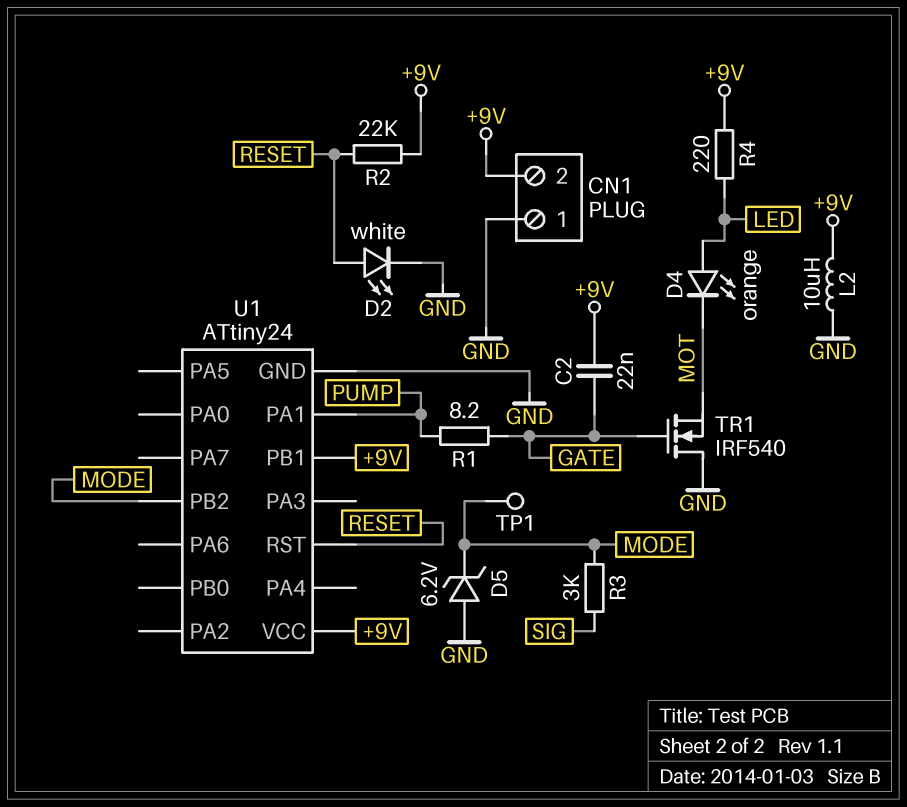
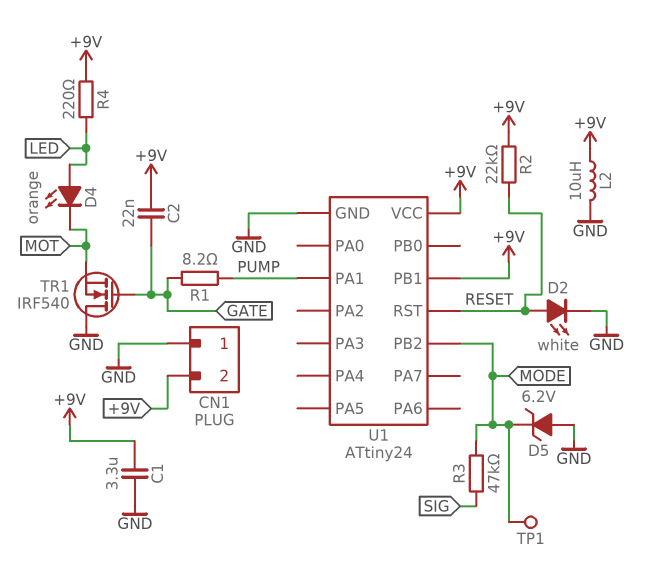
C1: none -> 3.3uF (+9V, GND)
R3: 3k (MODE, SIG) -> 47k (MODE, SIG)

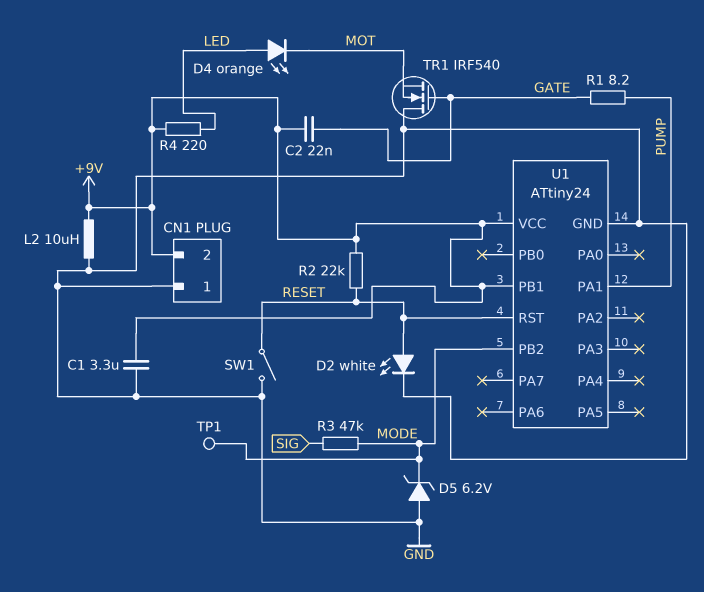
SW1: none -> switch (GND, RESET)

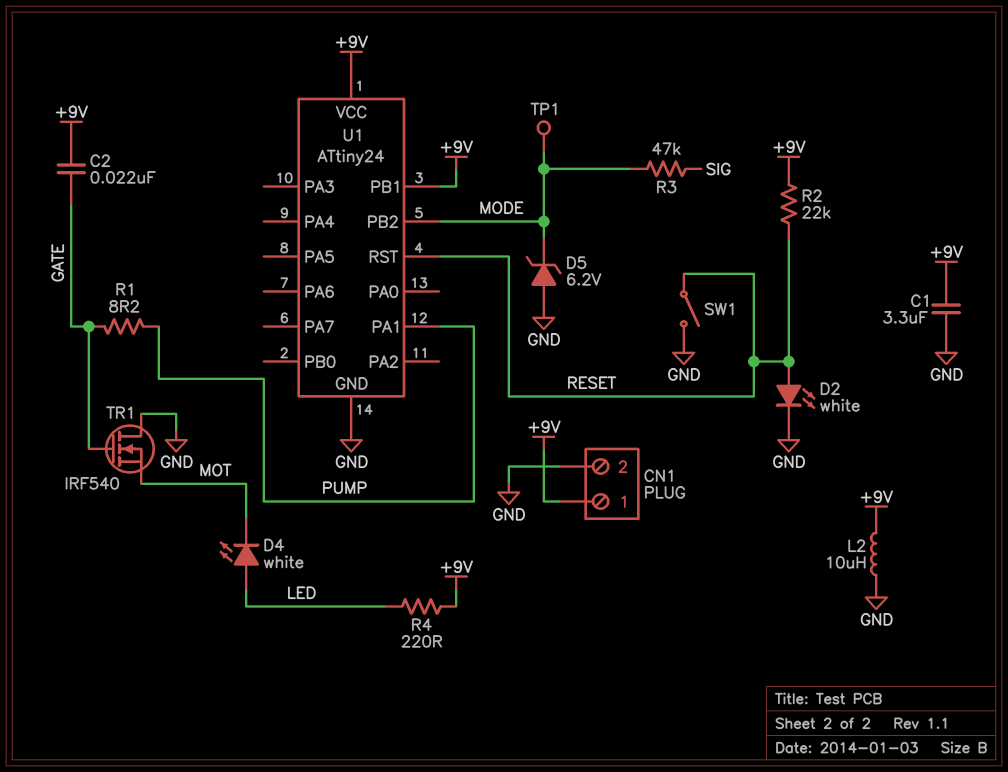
CN1 pin 1: GND -> +9V
CN1 pin 2: +9V -> GND
D4: LED orange (A LED, K MOT) -> LED white (A LED, K MOT)

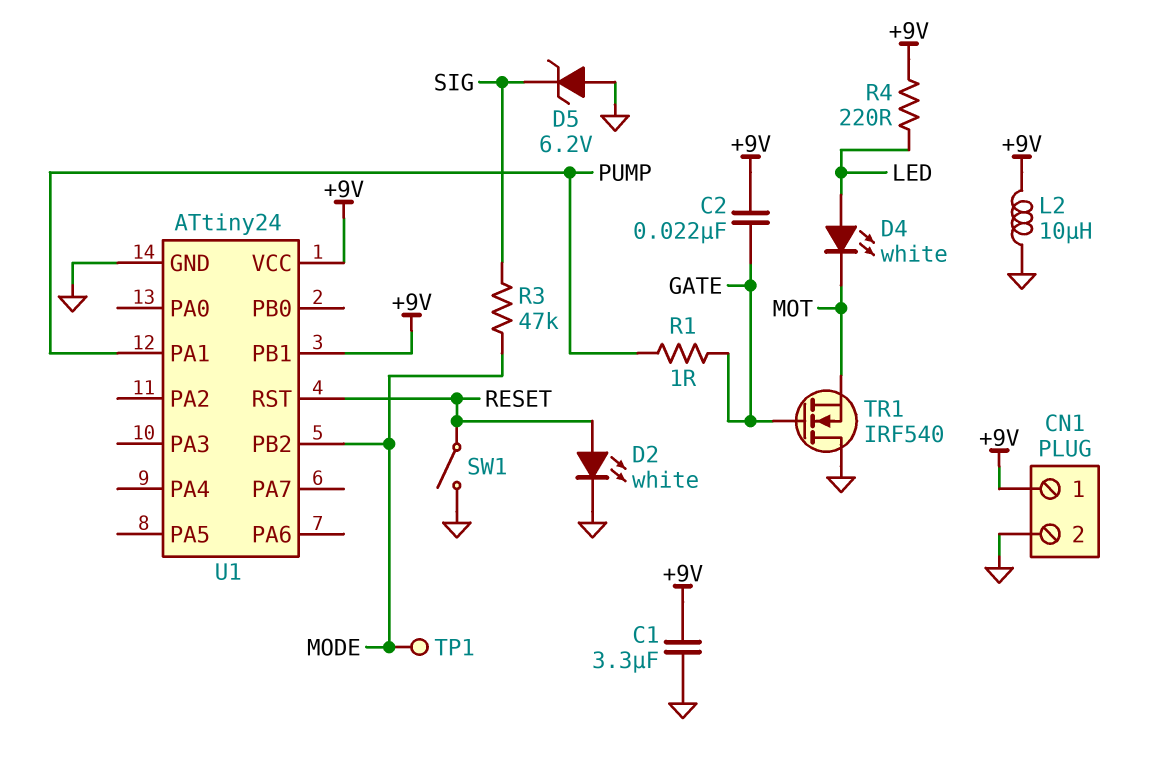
D5: zener 6.2V (A GND, K MODE) -> zener 6.2V (A GND, K SIG)
R1: 8.2 (GATE, PUMP) -> 1 (GATE, PUMP)
R2: 22k (+9V, RESET) -> none

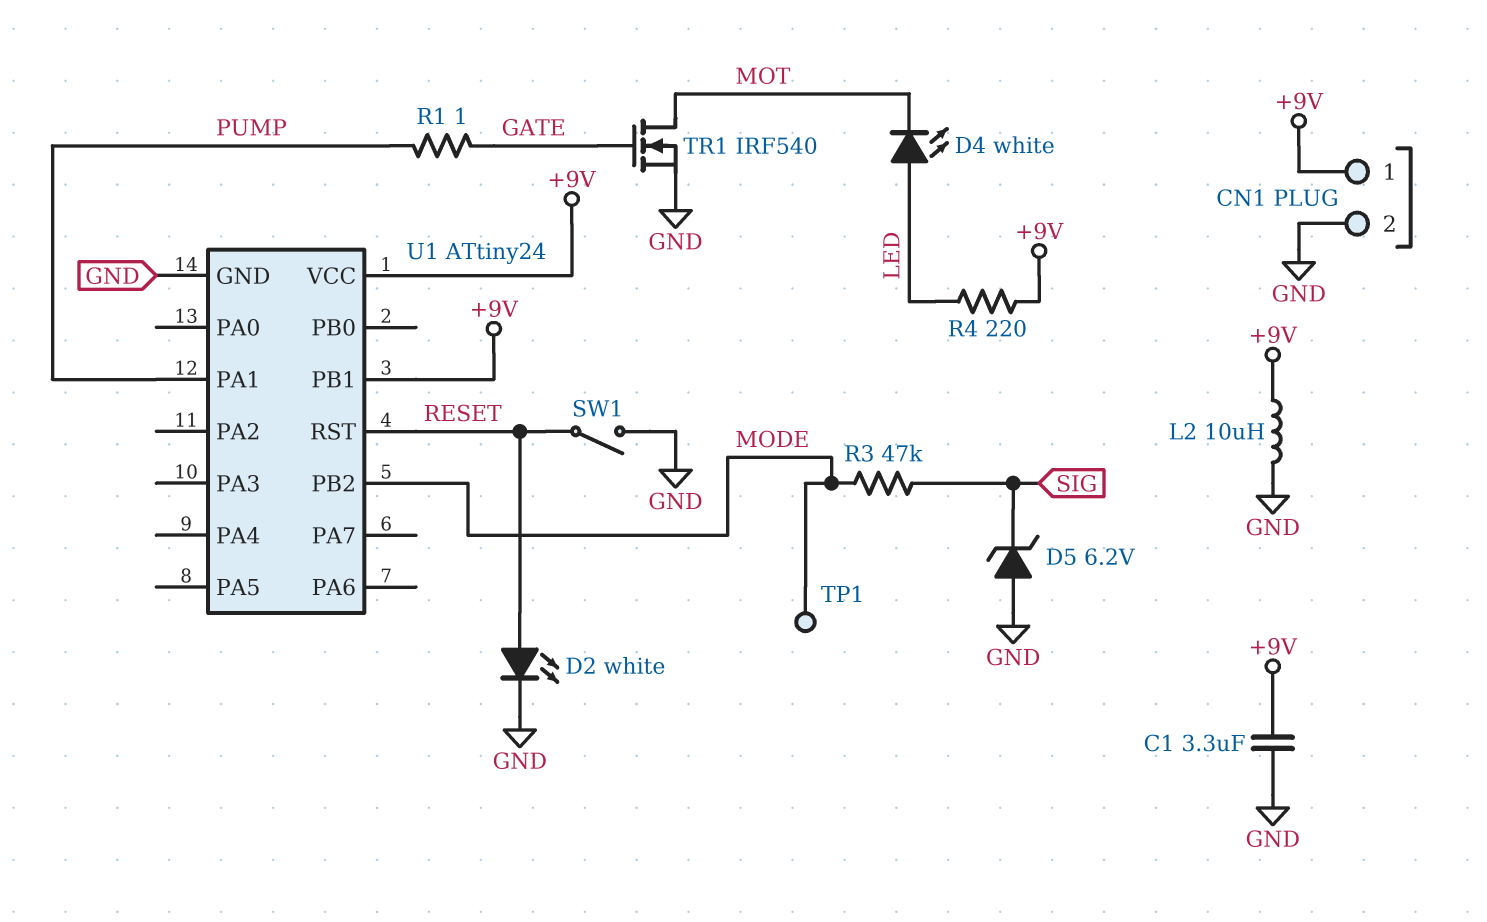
C2: 22nF (+9V, GATE) -> none
TR1: NMOS IRF540 (G GATE, D GND, S MOT) -> NMOS IRF540 (G GATE, D MOT, S GND)

